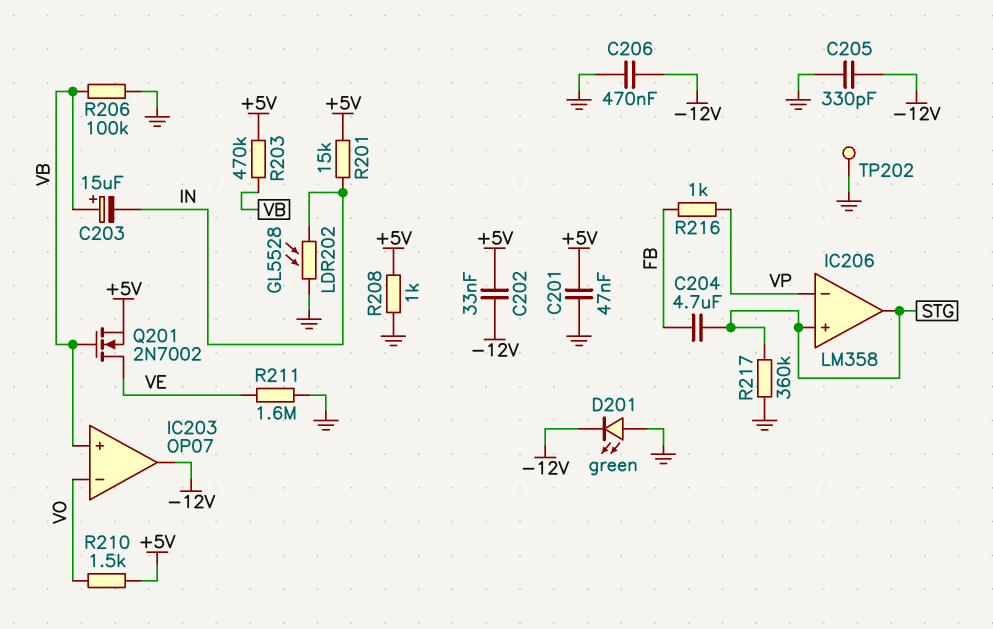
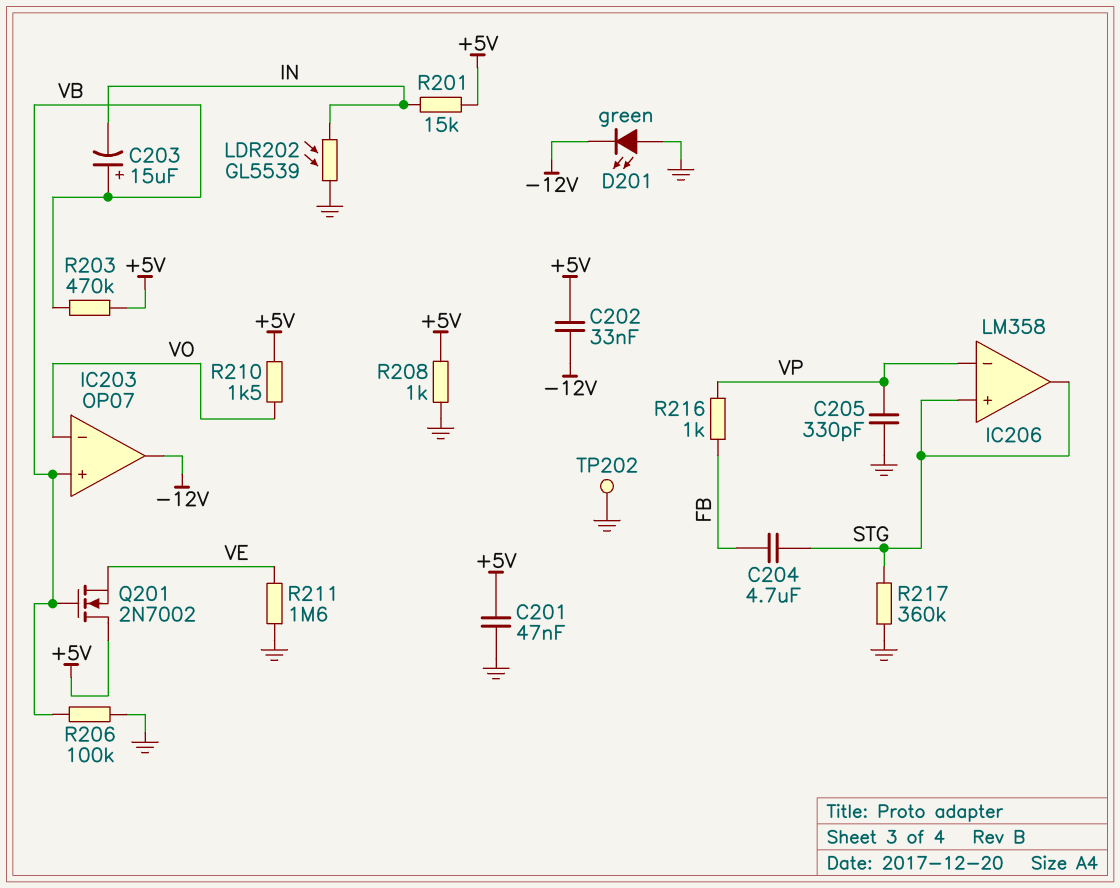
C205: 330pF (-12V, GND) -> 330pF (GND, VP)
C206: 470nF (-12V, GND) -> none
LDR202: GL5528 (GND, IN) -> GL5539 (GND, IN)
Q201: NMOS 2N7002 (G VB, D VE, S +5V) -> NMOS 2N7002 (G VB, D +5V, S VE)

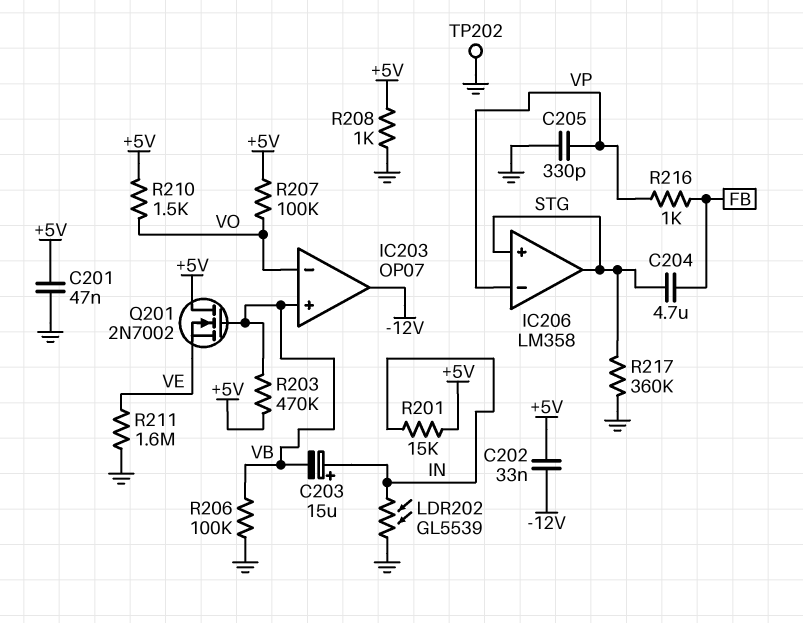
C203: 15uF (plus VB, minus IN) -> 15uF (plus IN, minus VB)
D201: LED green (A GND, K -12V) -> none
R207: none -> 100k (+5V, VO)

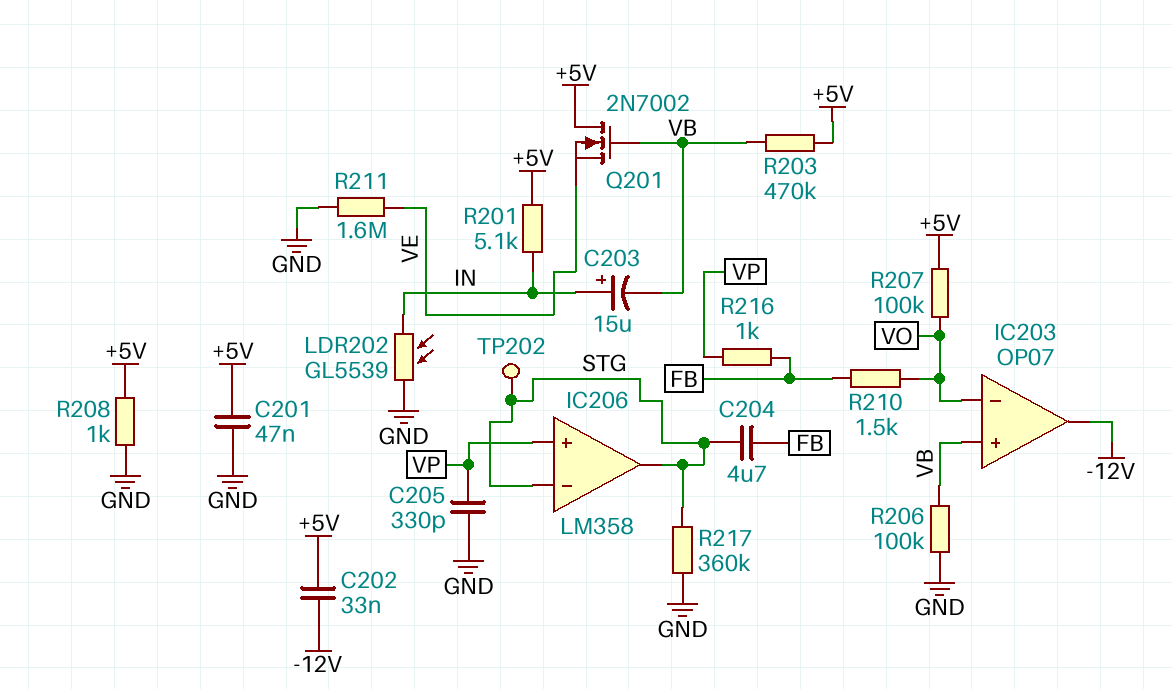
IC206 pin in+: STG -> VP
IC206 pin in-: VP -> STG
R201: 15k (+5V, IN) -> 5.1k (+5V, IN)
R210: 1.5k (+5V, VO) -> 1.5k (FB, VO)
TP202: test point (GND) -> test point (STG)

